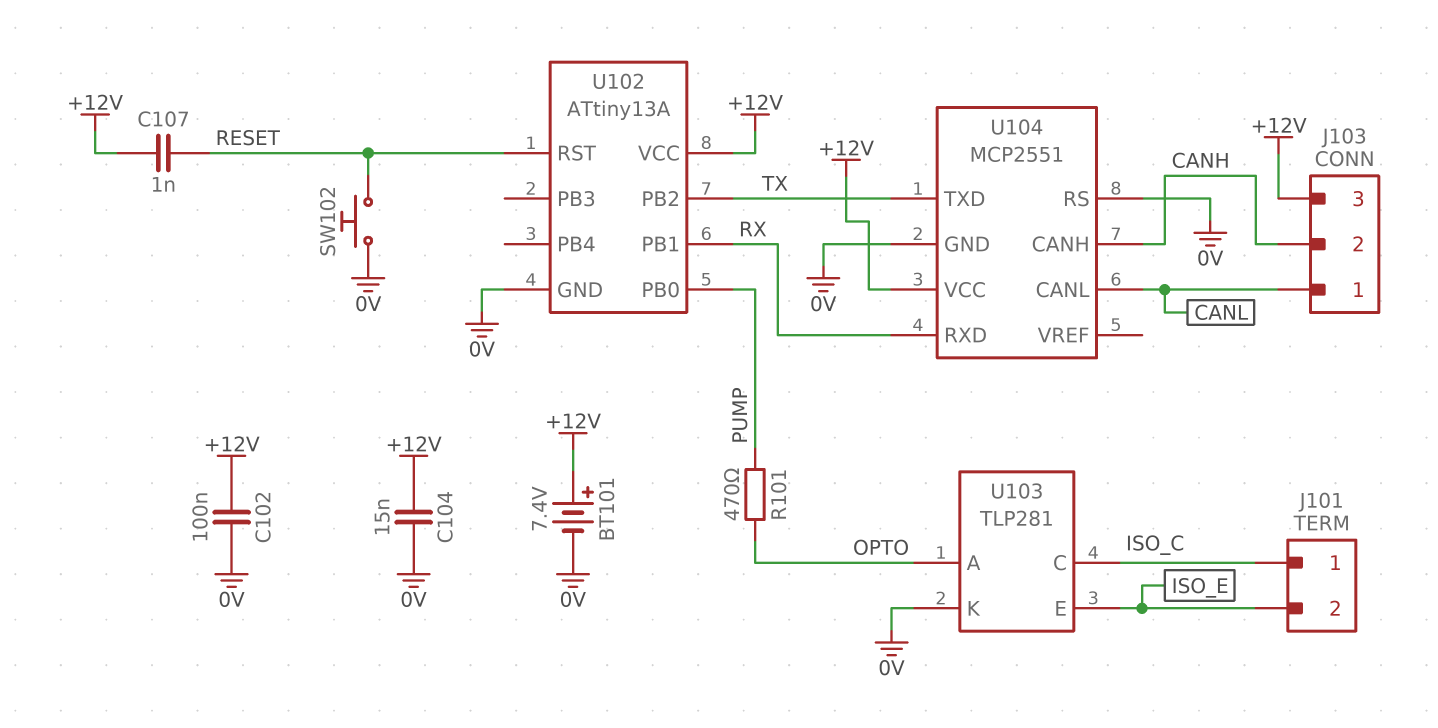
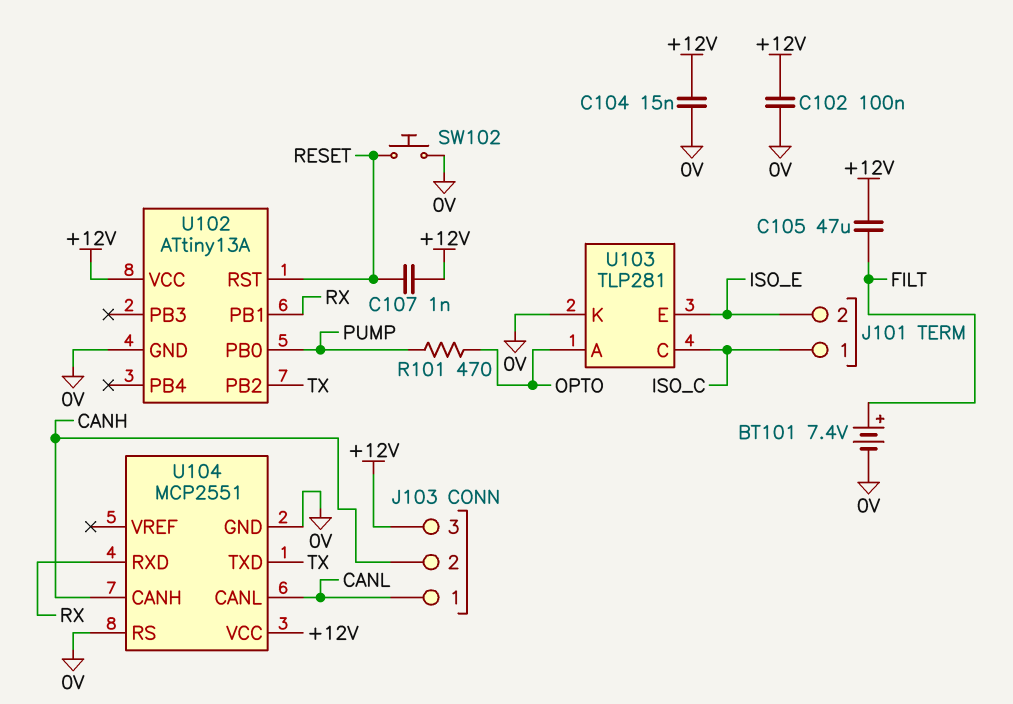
BT101: 7.4V (plus +12V, minus 0V) -> 7.4V (plus FILT, minus 0V)
C105: none -> 47uF (+12V, FILT)

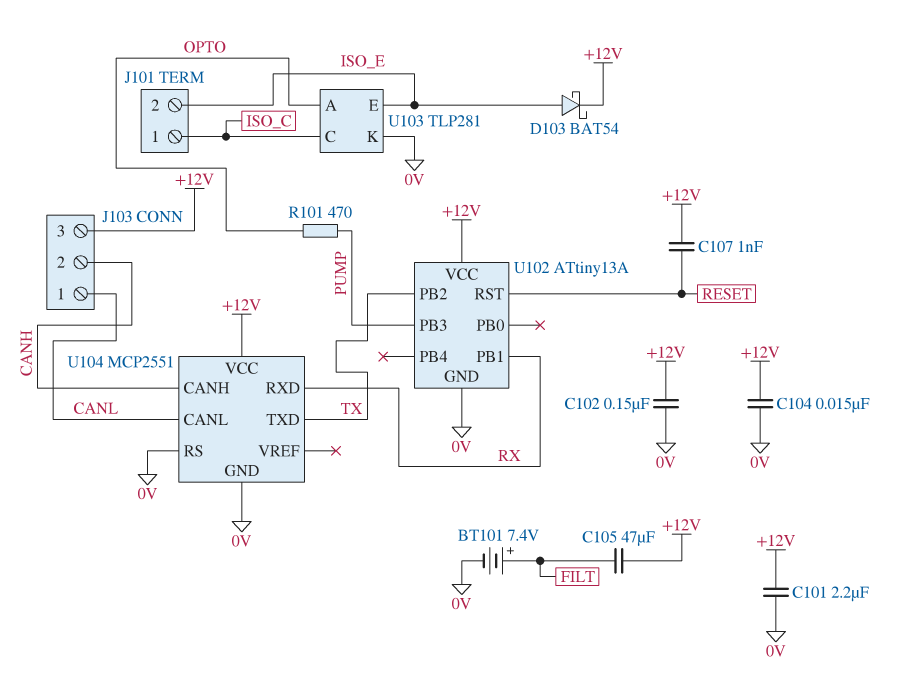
C101: none -> 2.2uF (+12V, 0V)
C102: 100nF (+12V, 0V) -> 150nF (+12V, 0V)
D103: none -> schottky BAT54 (A ISO_E, K +12V)
SW102: button (0V, RESET) -> none
U102 pin PB0: PUMP -> none
U102 pin PB3: none -> PUMP

